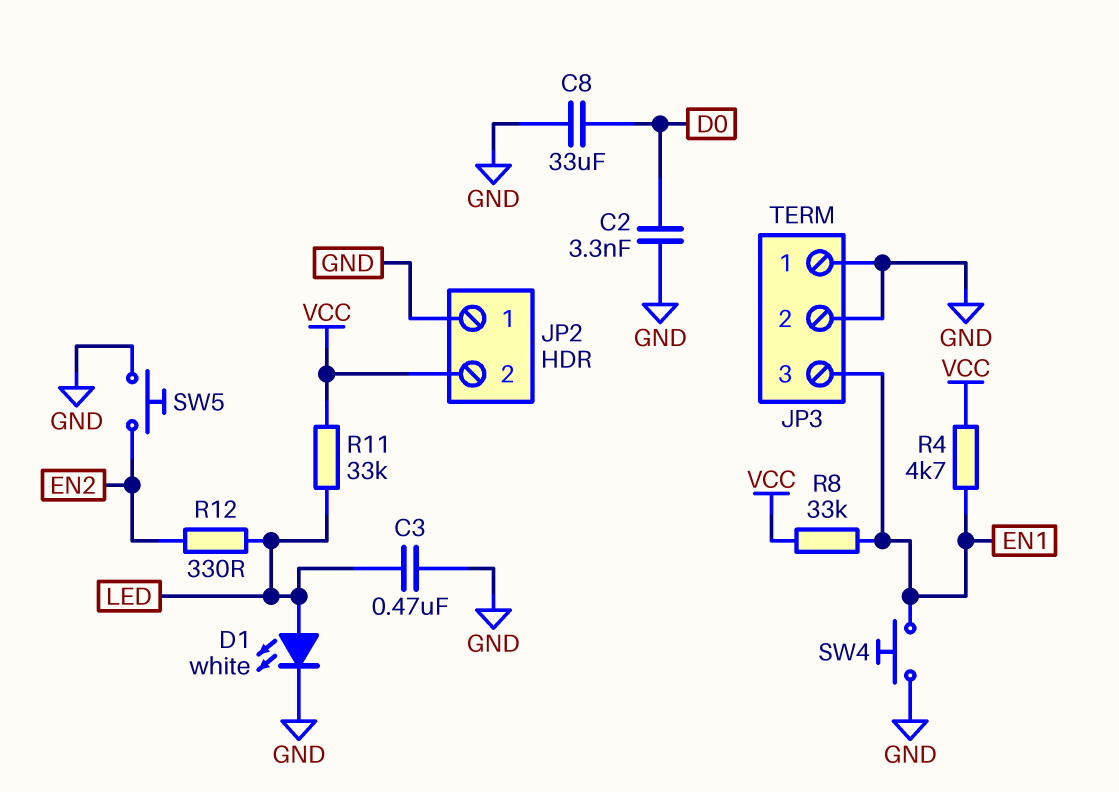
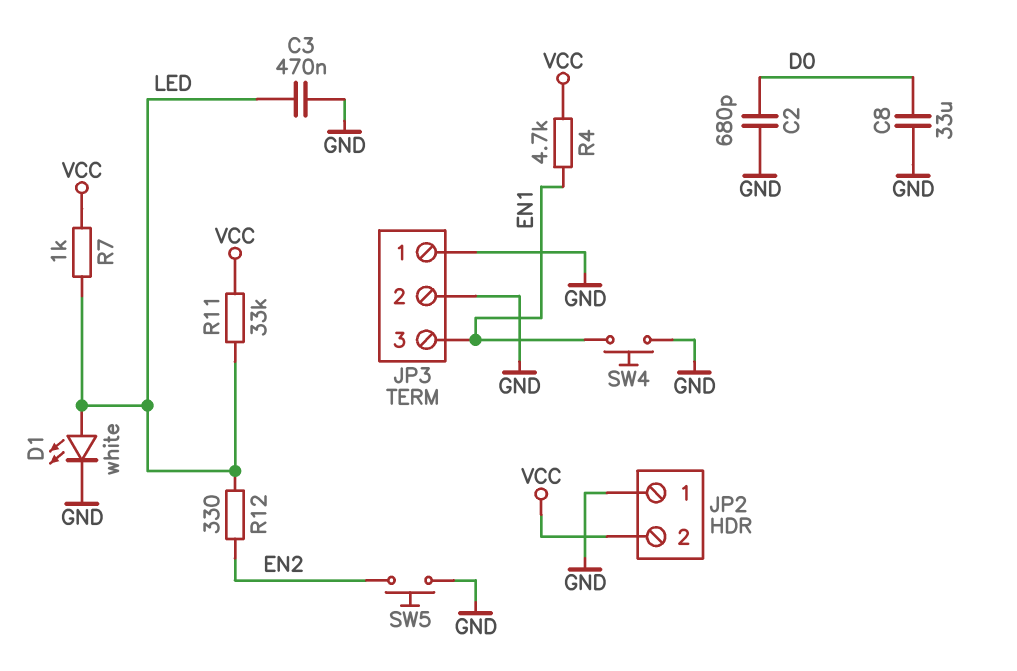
C2: 3.3nF (D0, GND) -> 680pF (D0, GND)
R7: none -> 1k (LED, VCC)
R8: 33k (EN1, VCC) -> none

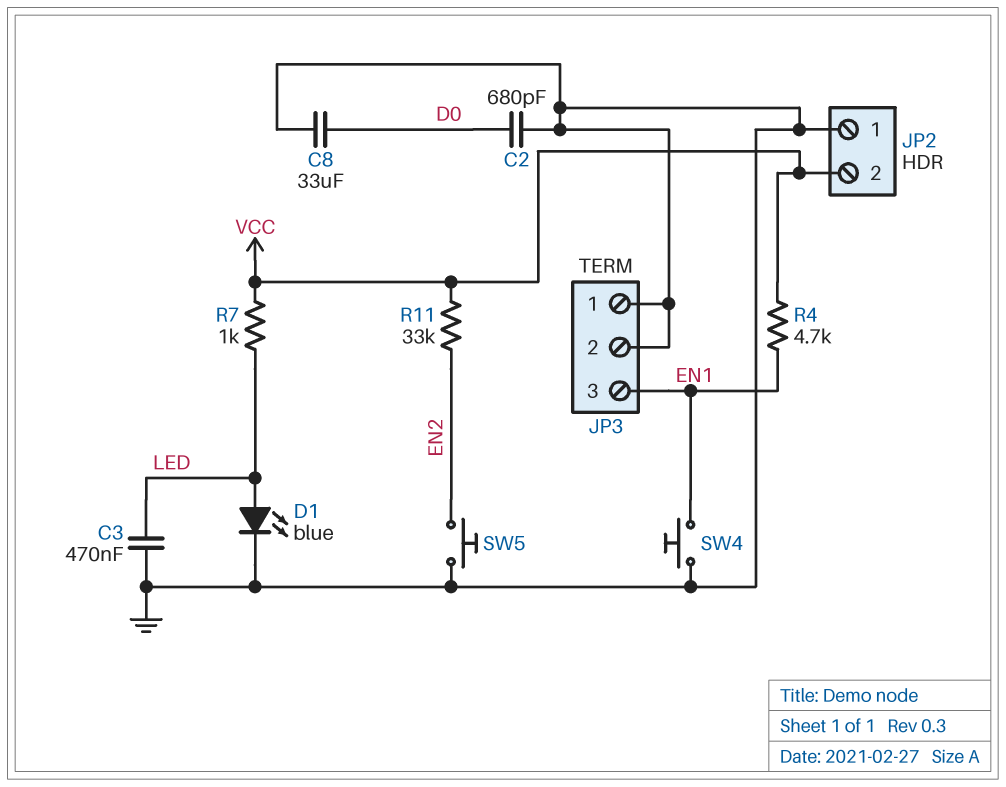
D1: LED white (A LED, K GND) -> LED blue (A LED, K GND)
R11: 33k (LED, VCC) -> 33k (EN2, VCC)
R12: 330 (EN2, LED) -> none

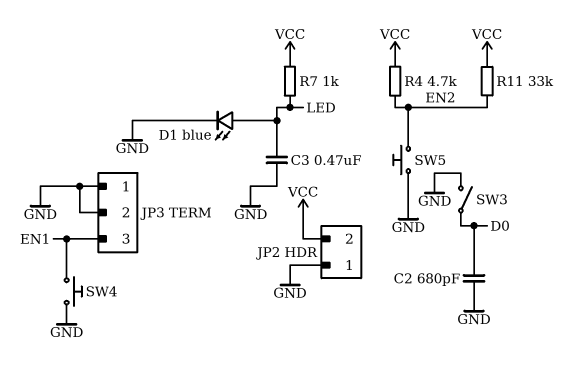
C8: 33uF (D0, GND) -> none
R4: 4.7k (EN1, VCC) -> 4.7k (EN2, VCC)
SW3: none -> switch (D0, GND)

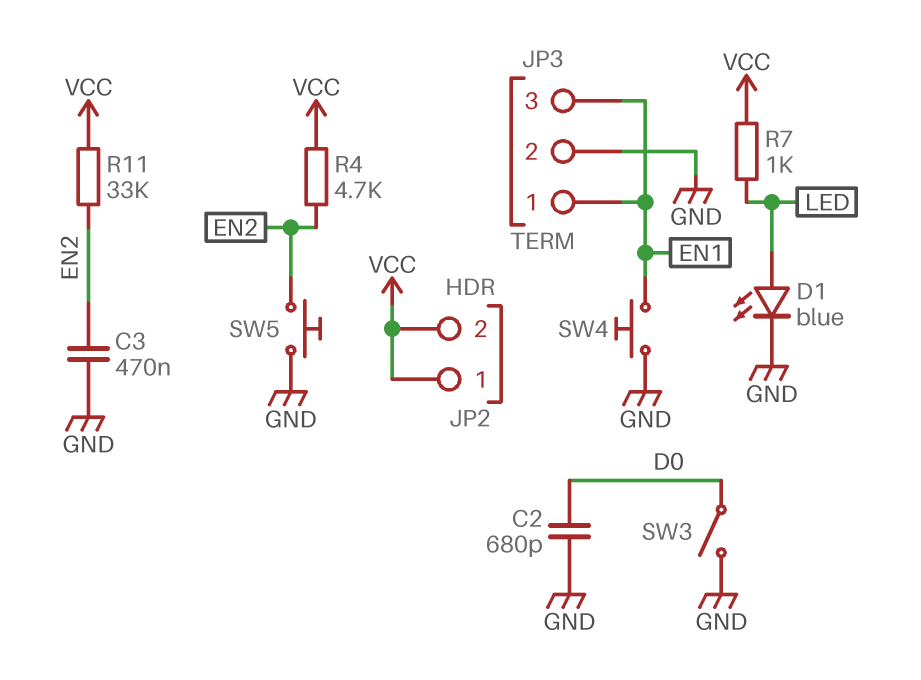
C3: 470nF (GND, LED) -> 470nF (EN2, GND)
JP2 pin 1: GND -> VCC
JP3 pin 1: GND -> EN1

